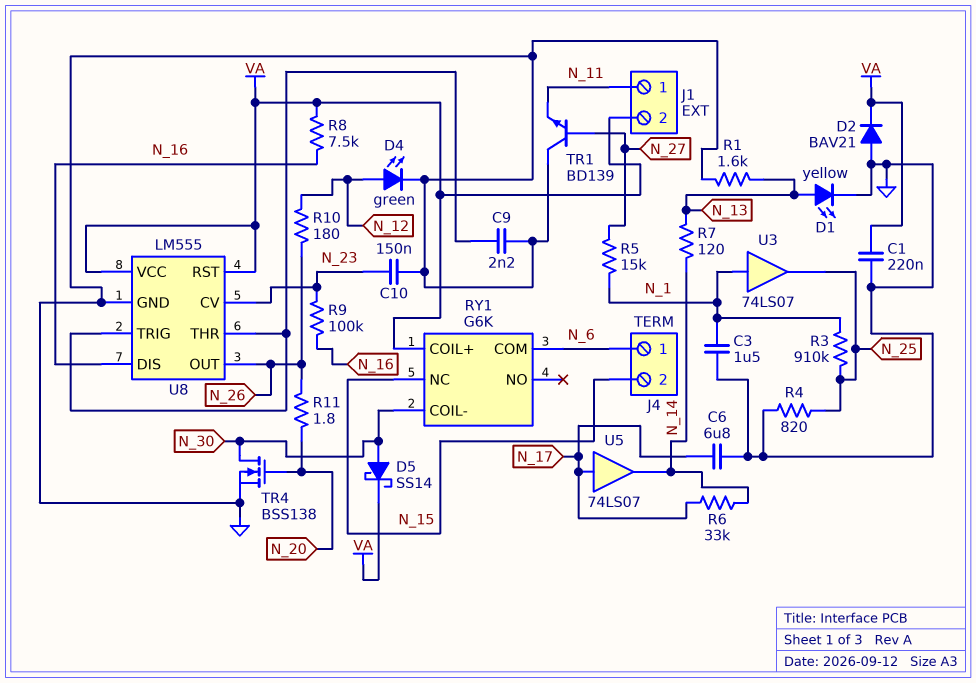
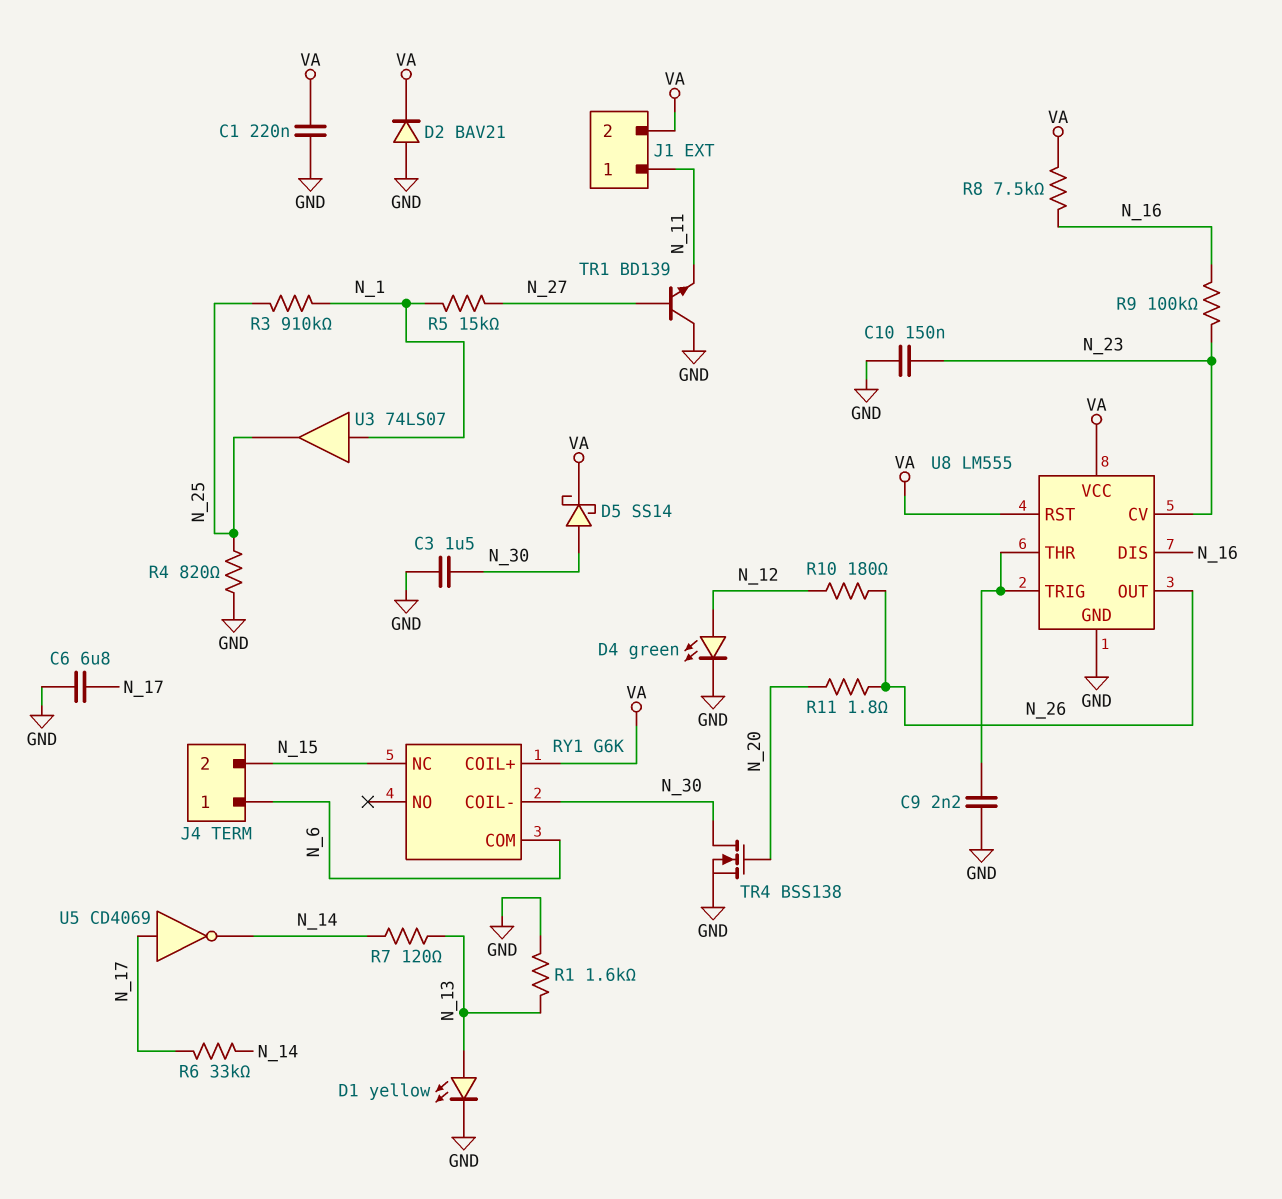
C3: 1.5uF (GND, N_1) -> 1.5uF (GND, N_30)
U5: buffer 74LS07 (in N_17, out N_14) -> NOT CD4069 (in N_17, out N_14)

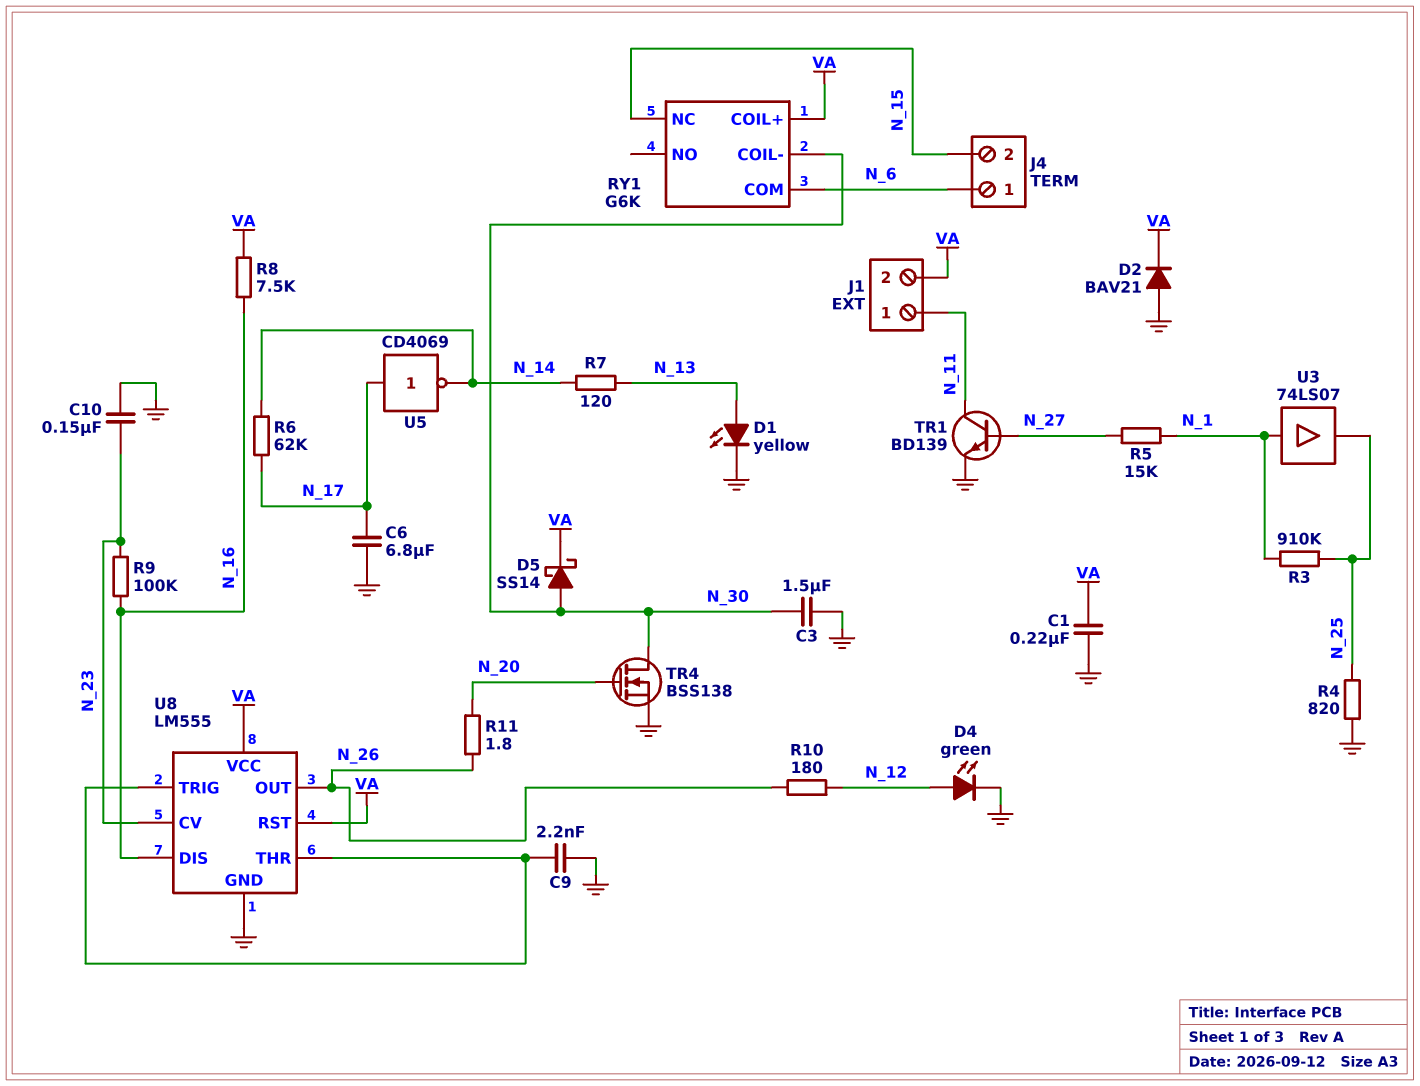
R1: 1.6k (GND, N_13) -> none
R6: 33k (N_14, N_17) -> 62k (N_14, N_17)
TR1: NPN BD139 (B N_27, C GND, E N_11) -> NPN BD139 (B N_27, C N_11, E GND)

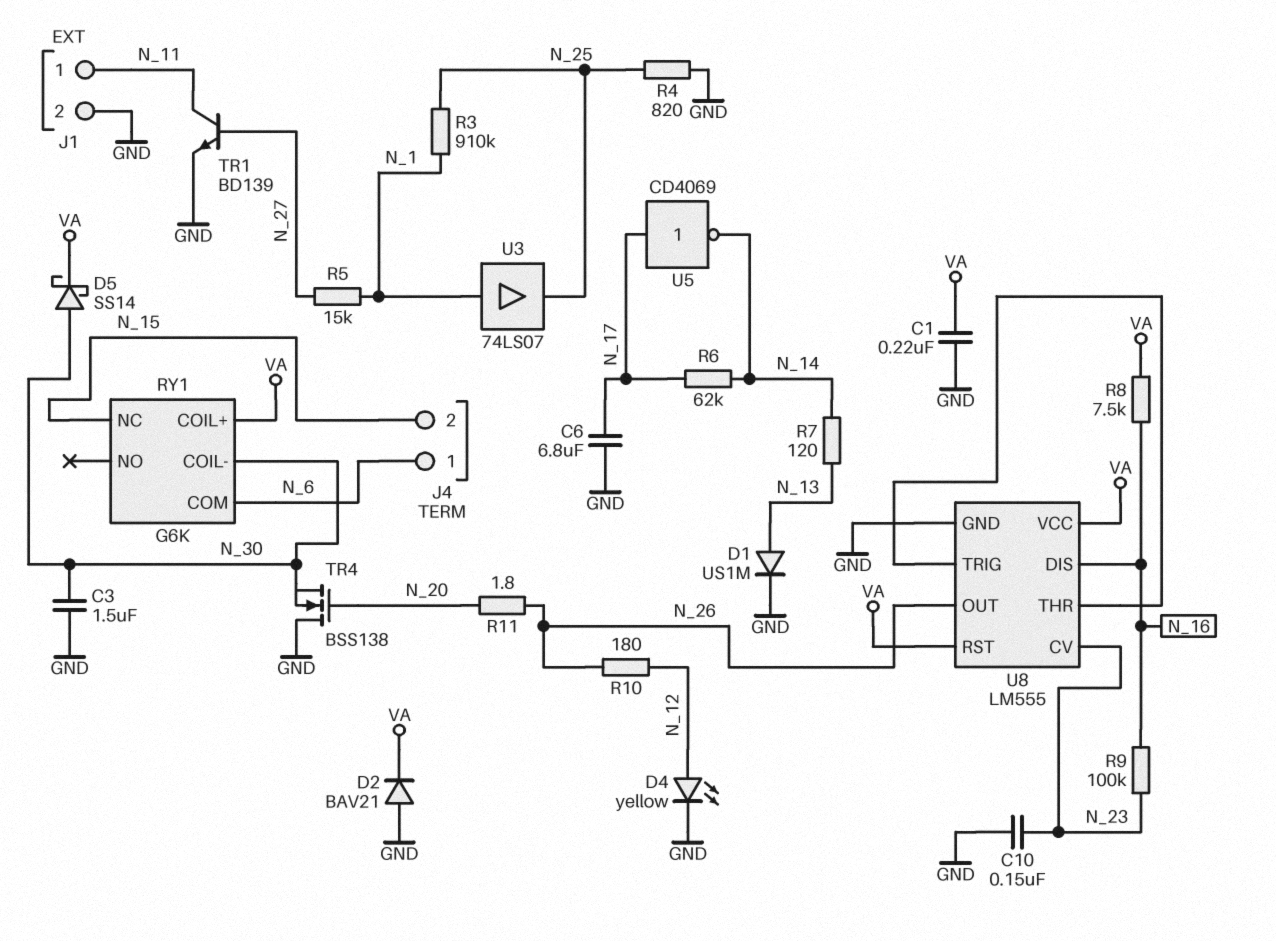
C9: 2.2nF (GND, U8/THR) -> none
D1: LED yellow (A N_13, K GND) -> diode US1M (A N_13, K GND)
D4: LED green (A N_12, K GND) -> LED yellow (A N_12, K GND)
J1 pin 2: VA -> GND
TR4: NMOS BSS138 (G N_20, D N_30, S GND) -> NMOS BSS138 (G N_20, D GND, S N_30)

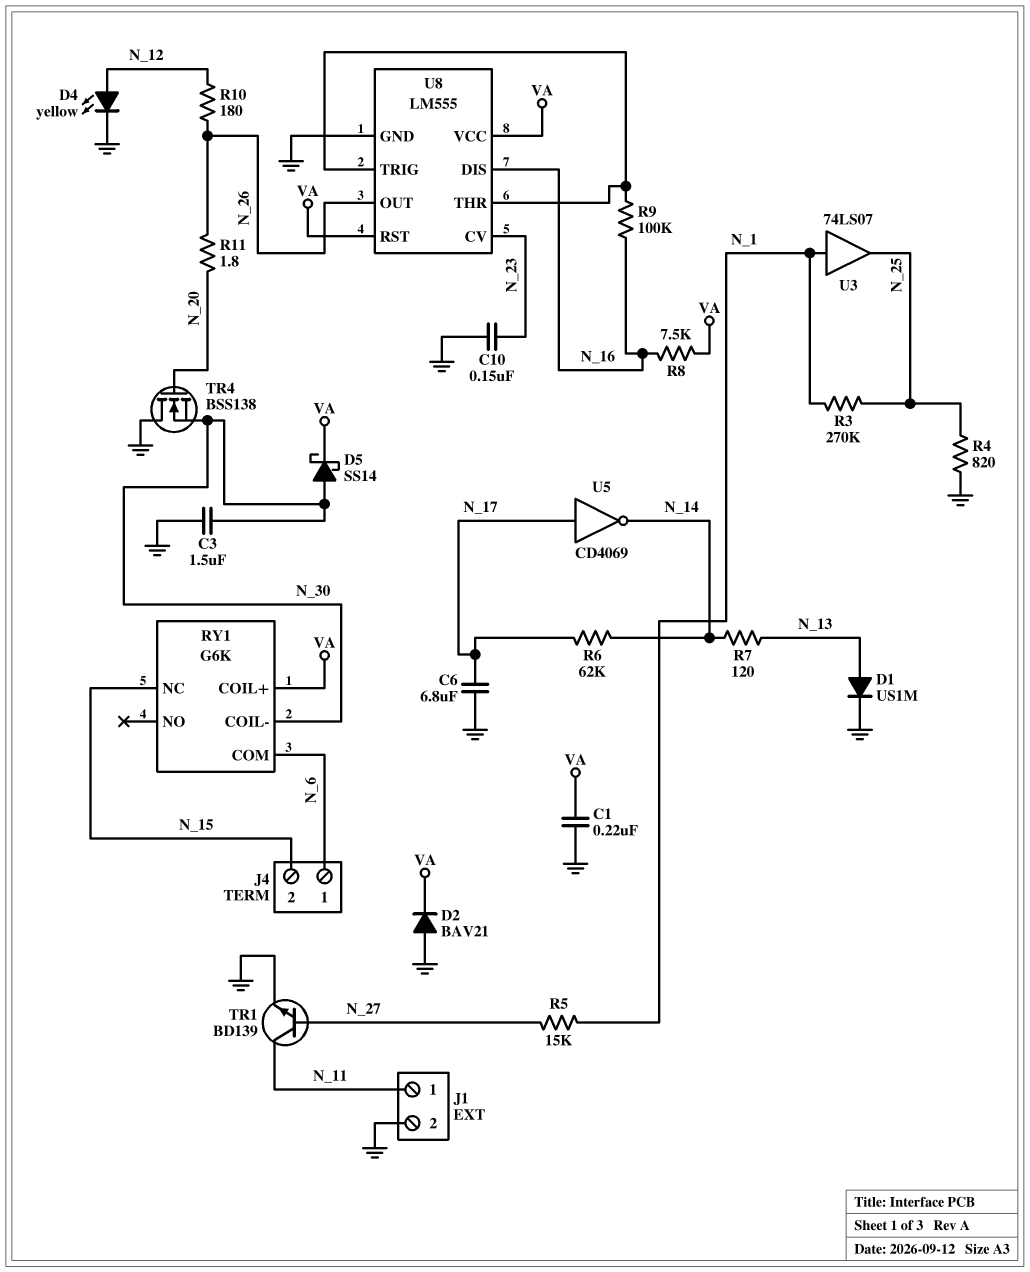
R3: 910k (N_1, N_25) -> 270k (N_1, N_25)
R9: 100k (N_16, N_23) -> 100k (N_16, U8/THR)

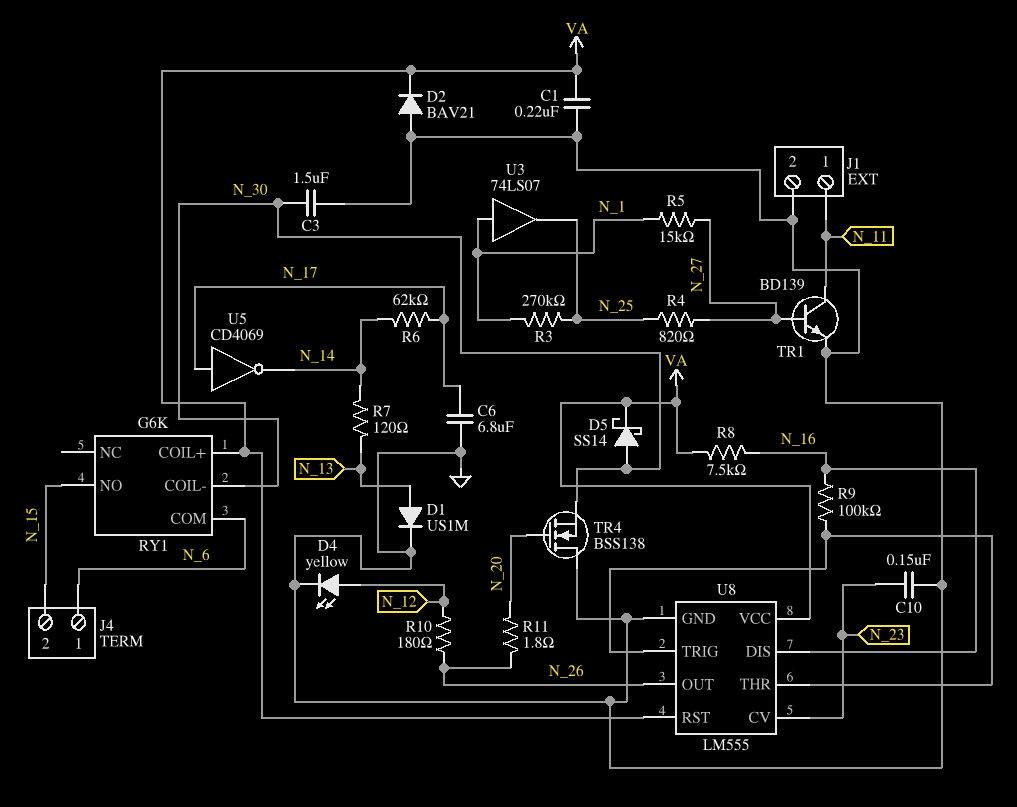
R4: 820 (GND, N_25) -> 820 (N_25, N_27)
RY1 pin NC: N_15 -> none
RY1 pin NO: none -> N_15

